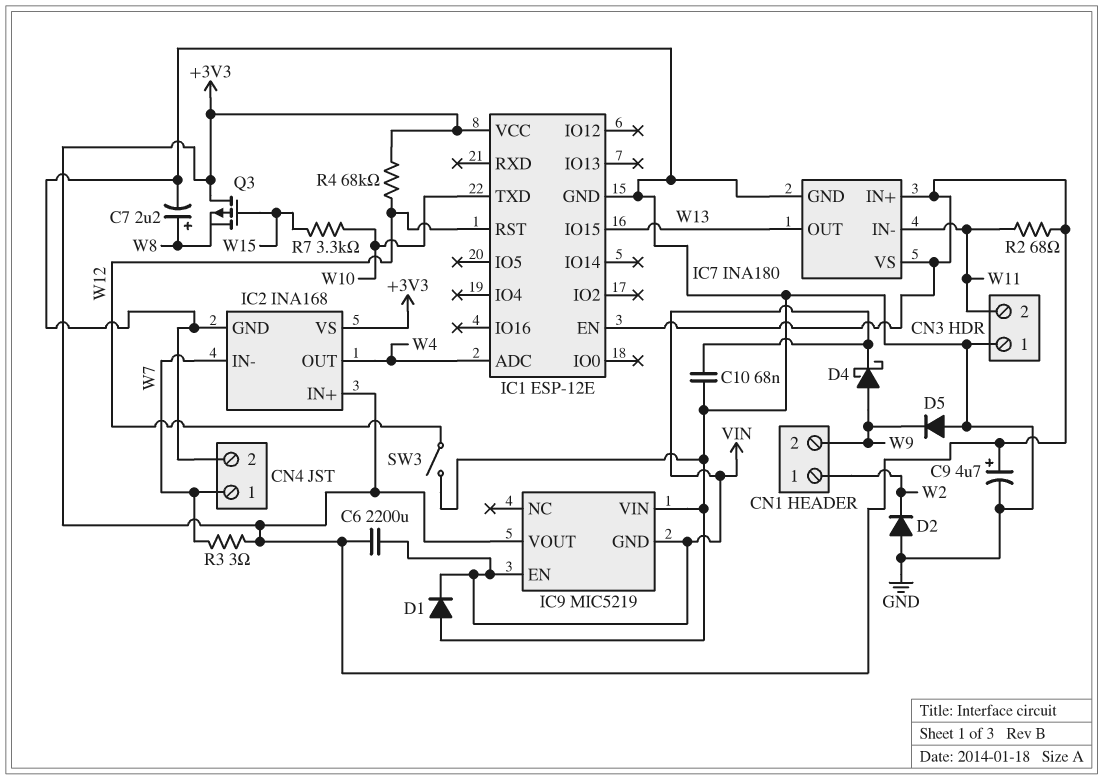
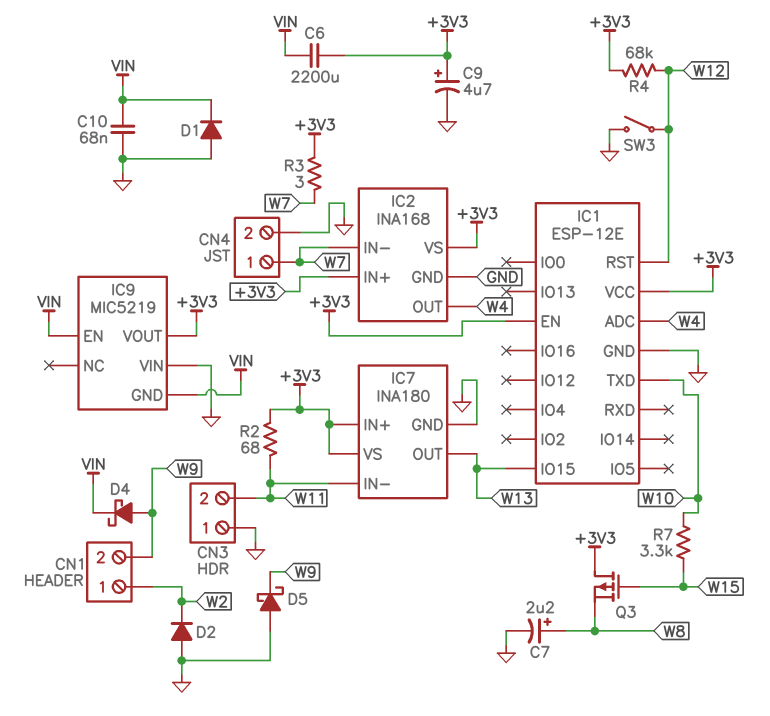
D5: diode (A GND, K W9) -> schottky (A GND, K W9)

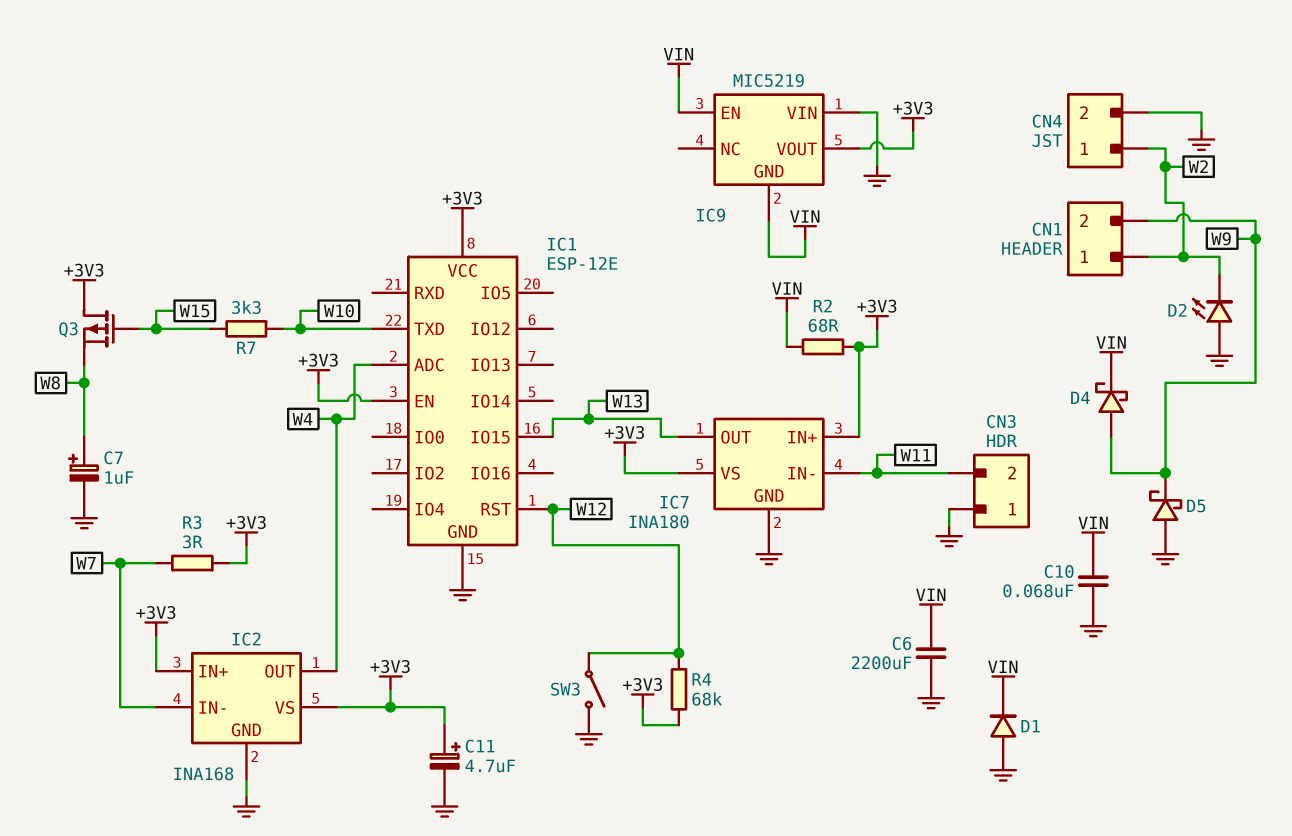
C6: 2200uF (+3V3, VIN) -> 2200uF (GND, VIN)
C7: 2.2uF (plus W8, minus GND) -> 1uF (plus W8, minus GND)
C9: 4.7uF (plus +3V3, minus GND) -> none
C11: none -> 4.7uF (plus +3V3, minus GND)
CN4 pin 1: W7 -> W2
D2: diode (A GND, K W2) -> LED (A GND, K W2)
R2: 68 (+3V3, W11) -> 68 (+3V3, VIN)

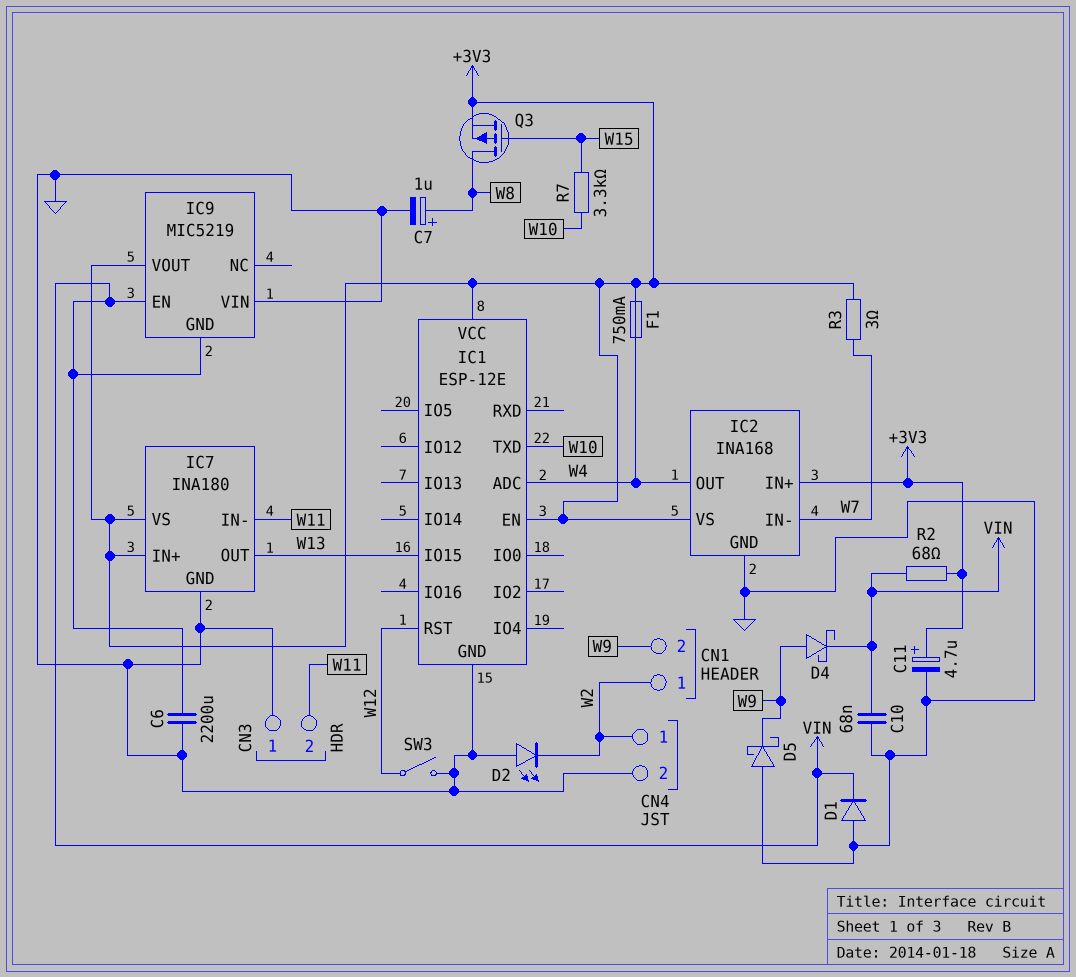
F1: none -> 750mA (+3V3, W4)
Q3: PMOS (G W15, D +3V3, S W8) -> PMOS (G W15, D W8, S +3V3)
R4: 68k (+3V3, W12) -> none

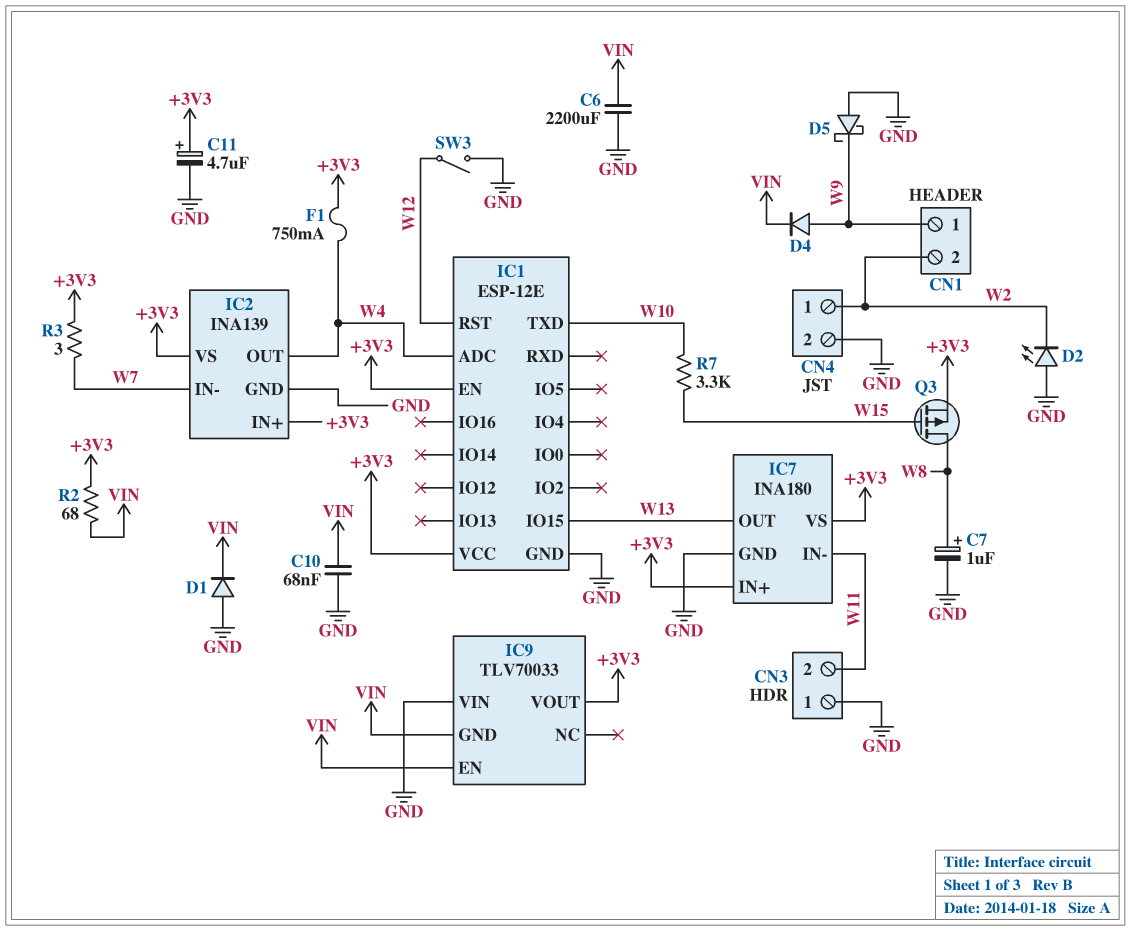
CN1 pin 1: W2 -> W9
CN1 pin 2: W9 -> W2
D4: schottky (A W9, K VIN) -> diode (A W9, K VIN)
IC2: INA168 -> INA139
IC9: MIC5219 -> TLV70033

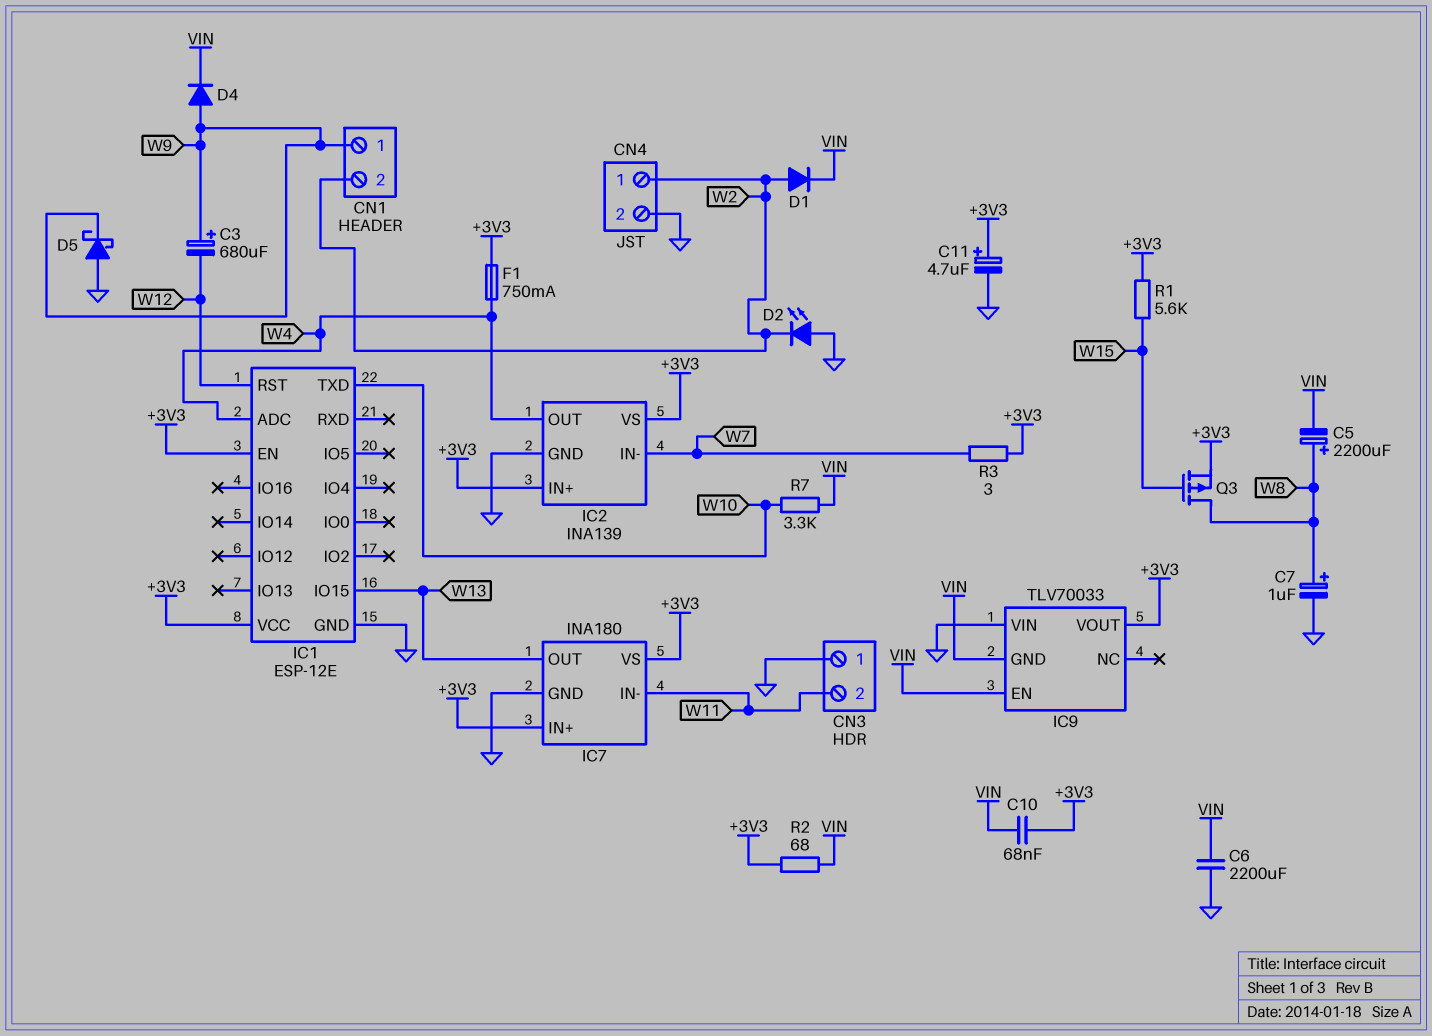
C3: none -> 680uF (plus W9, minus W12)
C5: none -> 2200uF (plus W8, minus VIN)
C10: 68nF (GND, VIN) -> 68nF (+3V3, VIN)
D1: diode (A GND, K VIN) -> diode (A W2, K VIN)
R1: none -> 5.6k (+3V3, W15)
R7: 3.3k (W10, W15) -> 3.3k (VIN, W10)
SW3: switch (GND, W12) -> none

